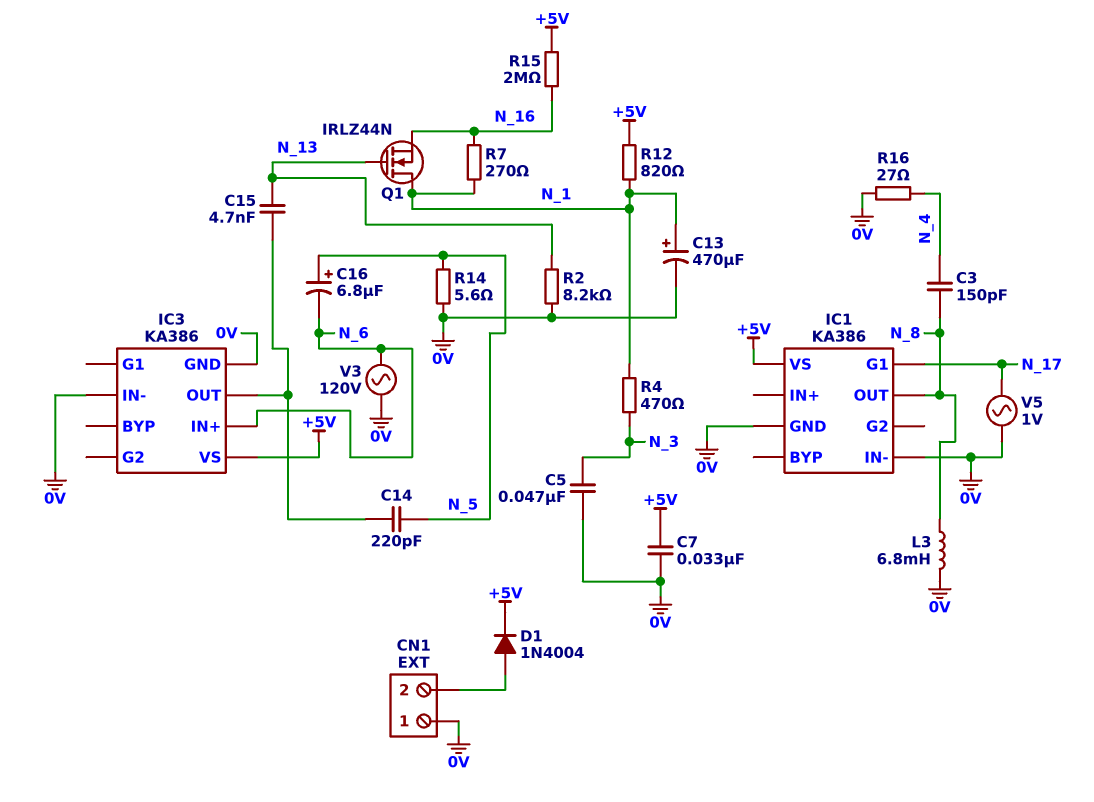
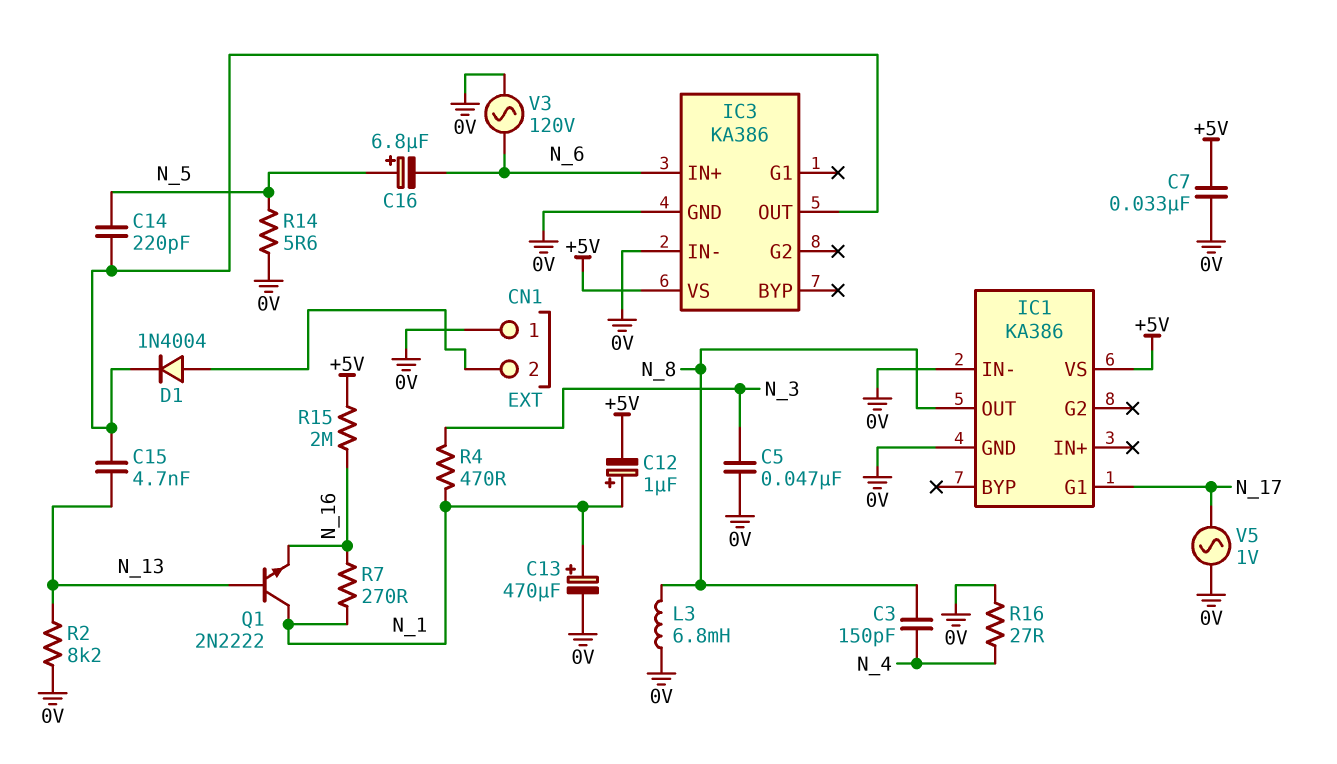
C12: none -> 1uF (plus N_1, minus +5V)
D1: diode 1N4004 (A CN1/2, K +5V) -> diode 1N4004 (A CN1/2, K IC3/OUT)
Q1: NMOS IRLZ44N (G N_13, D N_1, S N_16) -> NPN 2N2222 (B N_13, C N_1, E N_16)
R12: 820 (+5V, N_1) -> none

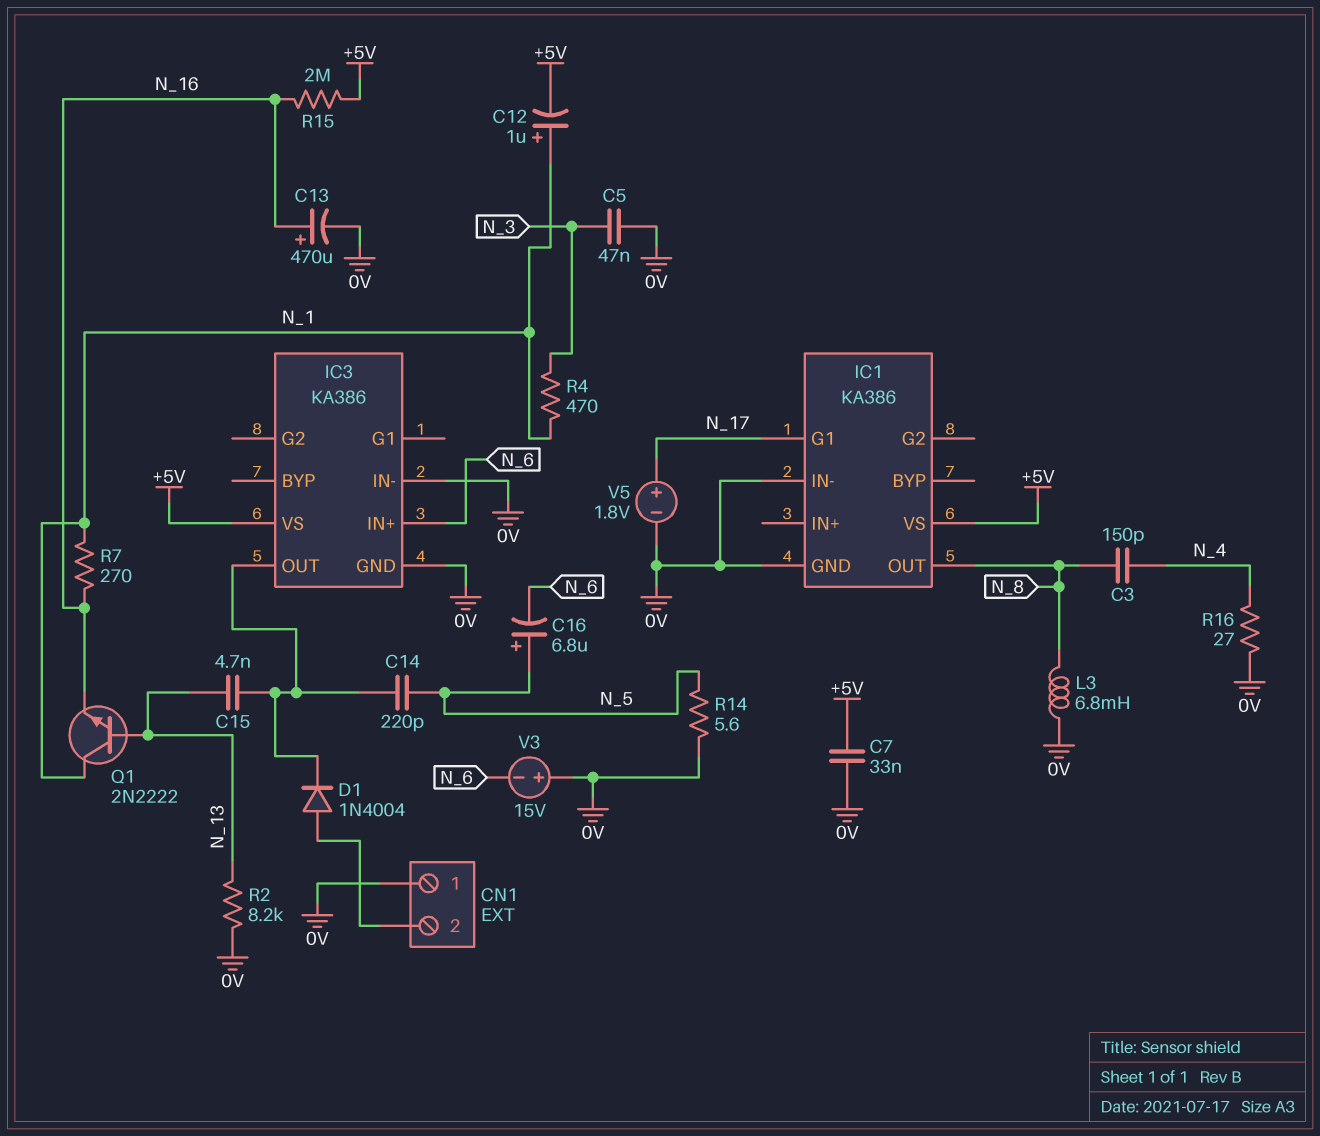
C13: 470uF (plus N_1, minus 0V) -> 470uF (plus N_16, minus 0V)
V3: AC 120V (0V, N_6) -> 15V (plus 0V, minus N_6)
V5: AC 1V (0V, N_17) -> 1.8V (plus N_17, minus 0V)

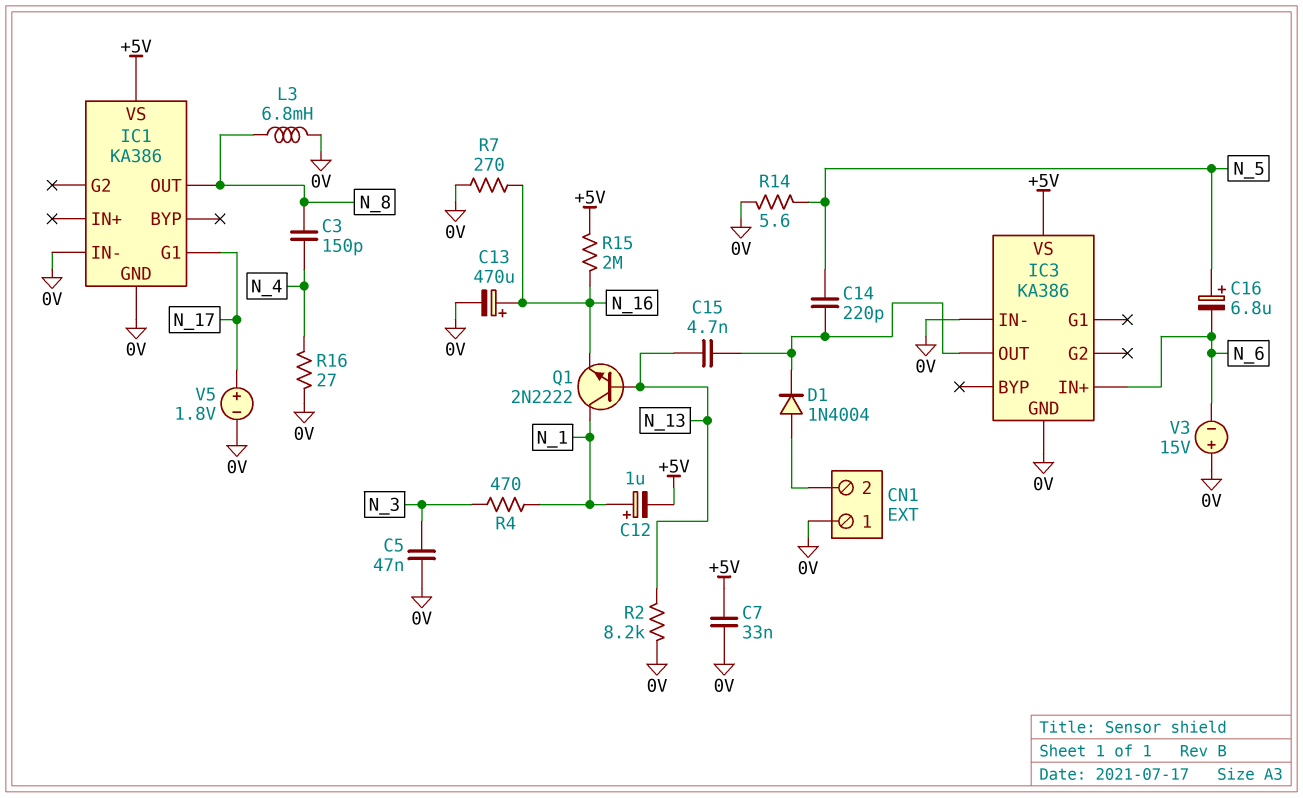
R7: 270 (N_1, N_16) -> 270 (0V, N_16)

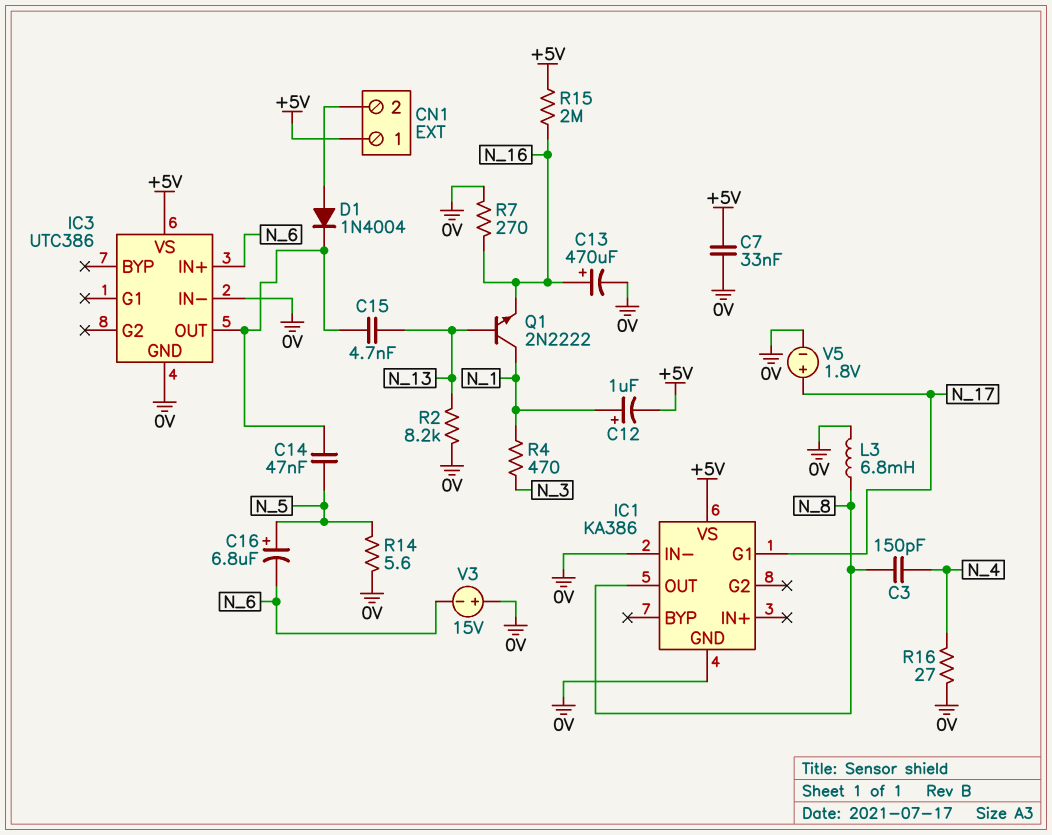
C5: 47nF (0V, N_3) -> none
C14: 220pF (IC3/OUT, N_5) -> 47nF (IC3/OUT, N_5)
CN1 pin 1: 0V -> +5V
IC3: KA386 -> UTC386

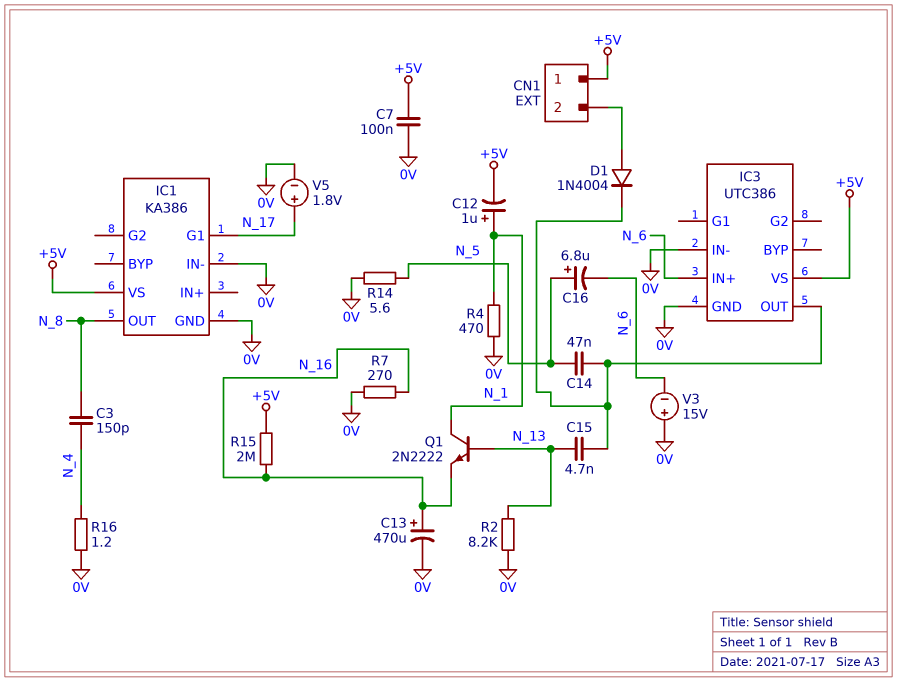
C7: 33nF (+5V, 0V) -> 100nF (+5V, 0V)
L3: 6.8mH (0V, N_8) -> none
R4: 470 (N_1, N_3) -> 470 (0V, N_1)
R16: 27 (0V, N_4) -> 1.2 (0V, N_4)

